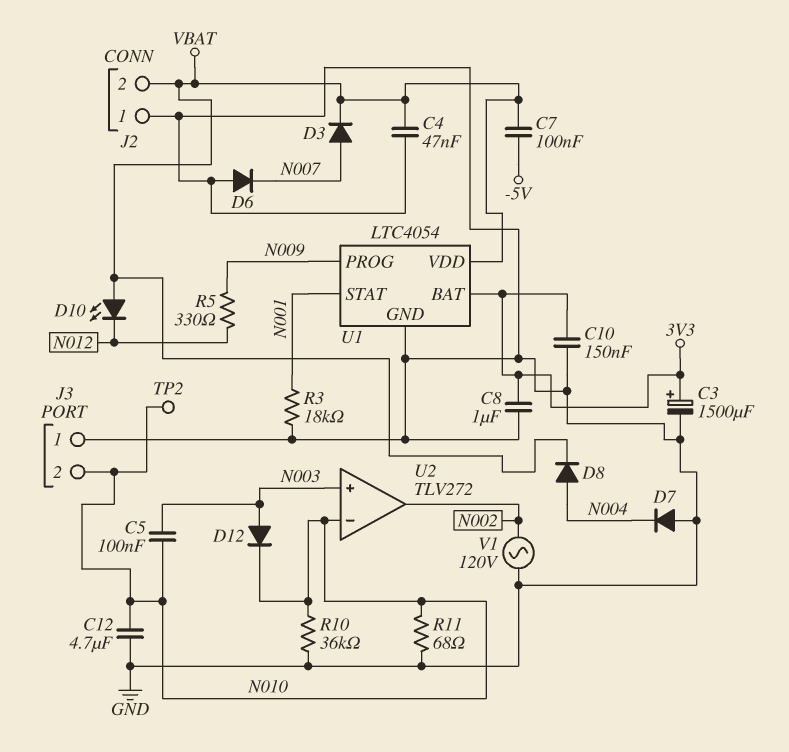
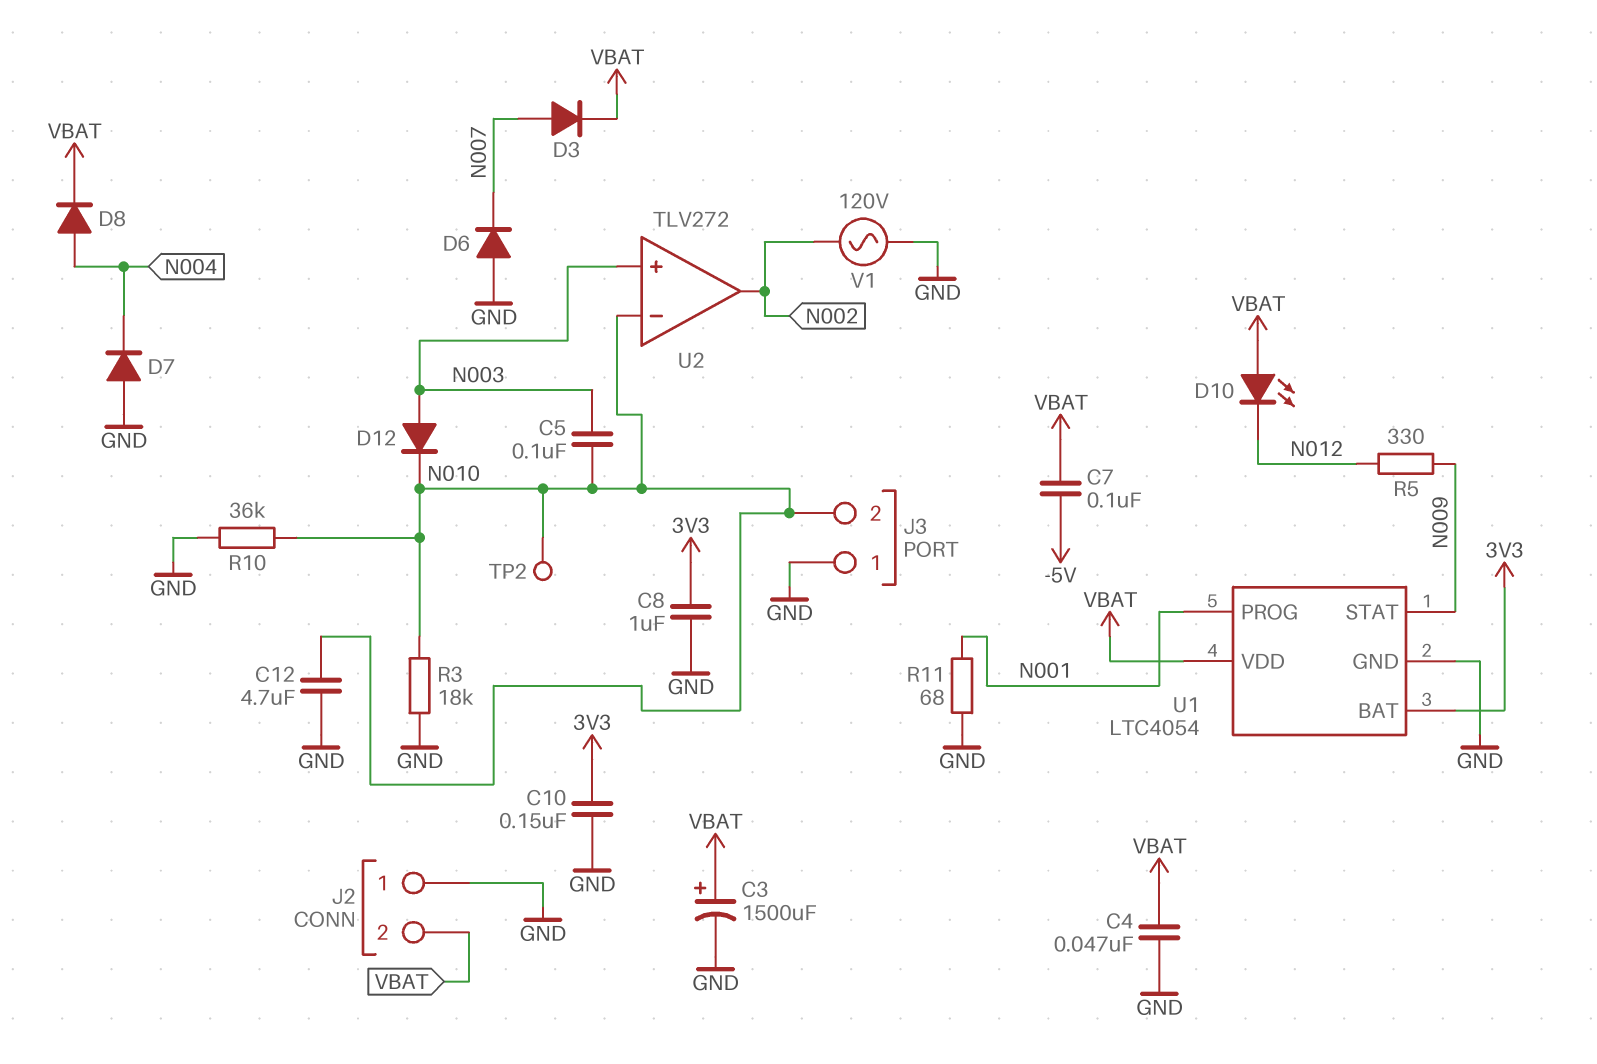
C3: 1500uF (plus 3V3, minus GND) -> 1500uF (plus VBAT, minus GND)
R3: 18k (GND, N001) -> 18k (GND, N010)
R11: 68 (GND, N010) -> 68 (GND, N001)
U1 pin PROG: N009 -> N001
U1 pin STAT: N001 -> N009

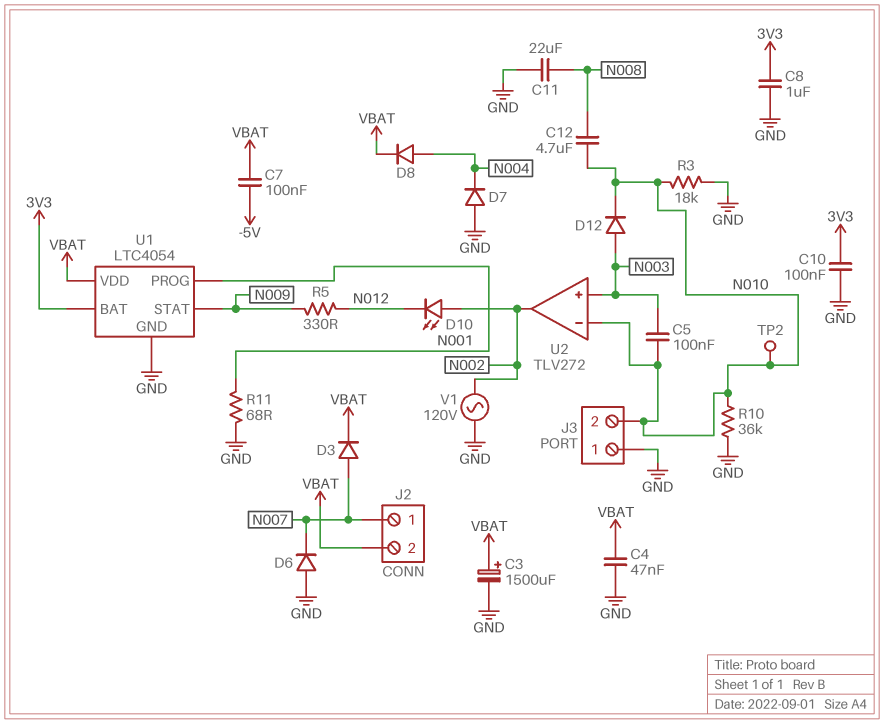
C10: 150nF (3V3, GND) -> 100nF (3V3, GND)
C11: none -> 22uF (GND, N008)
C12: 4.7uF (GND, N010) -> 4.7uF (N008, N010)
D10: LED (A VBAT, K N012) -> LED (A N002, K N012)
J2 pin 1: GND -> N007

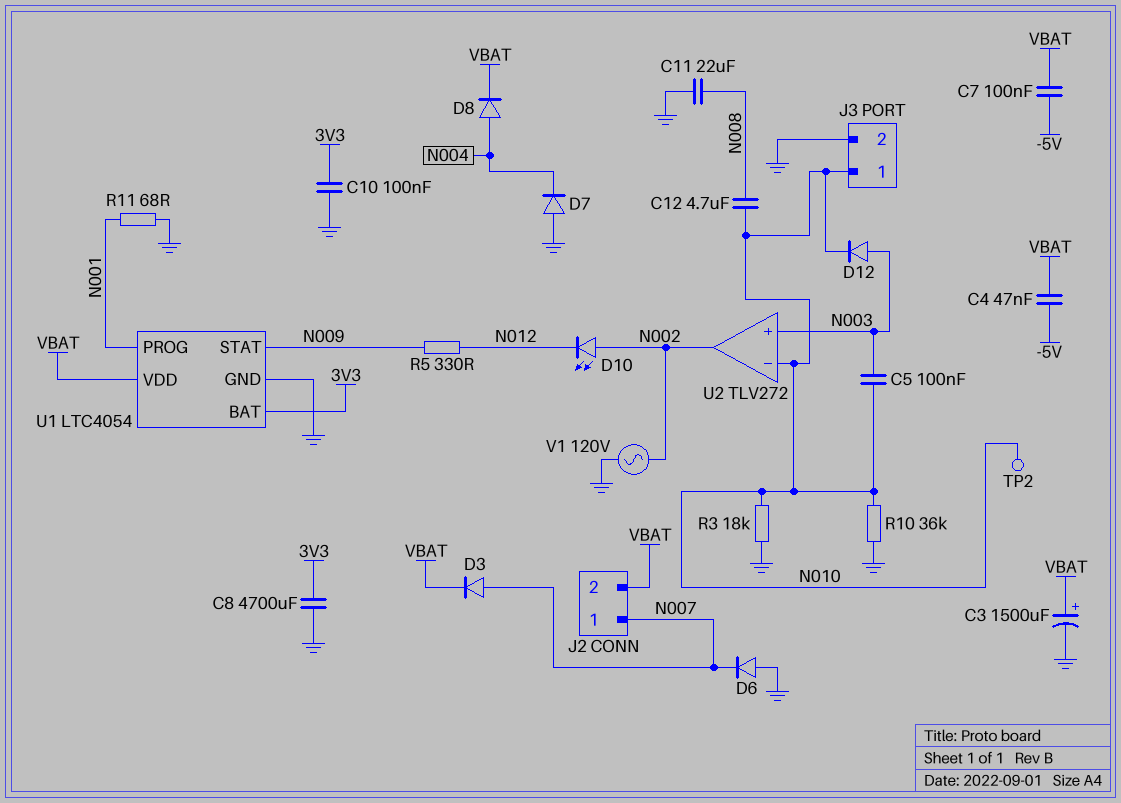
C4: 47nF (GND, VBAT) -> 47nF (-5V, VBAT)
C8: 1uF (3V3, GND) -> 4700uF (3V3, GND)
J3 pin 1: GND -> N010
J3 pin 2: N010 -> GND

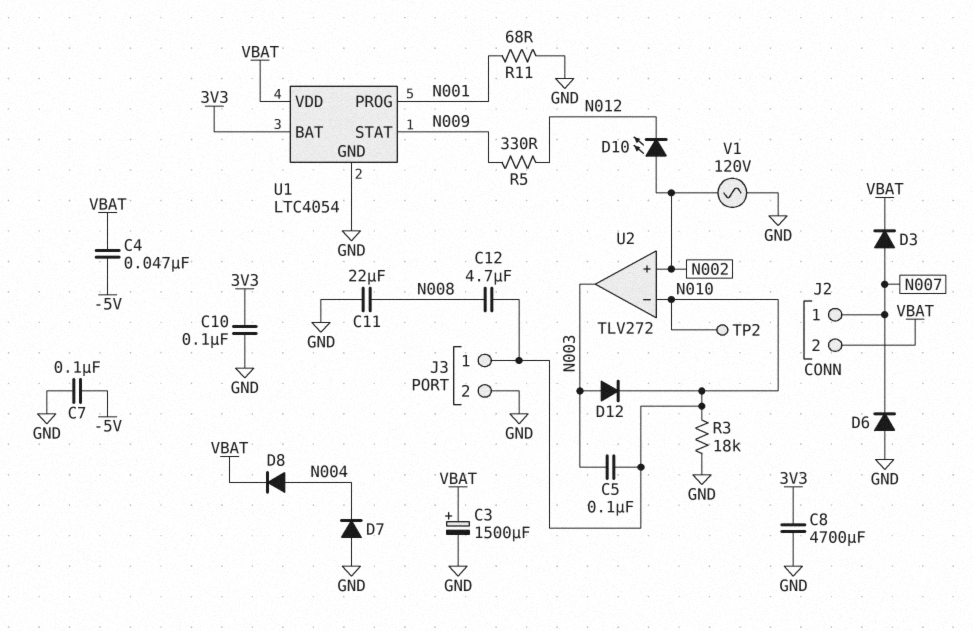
C7: 100nF (-5V, VBAT) -> 100nF (-5V, GND)
R10: 36k (GND, N010) -> none
U2 pin in+: N003 -> N002
U2 pin out: N002 -> N003

